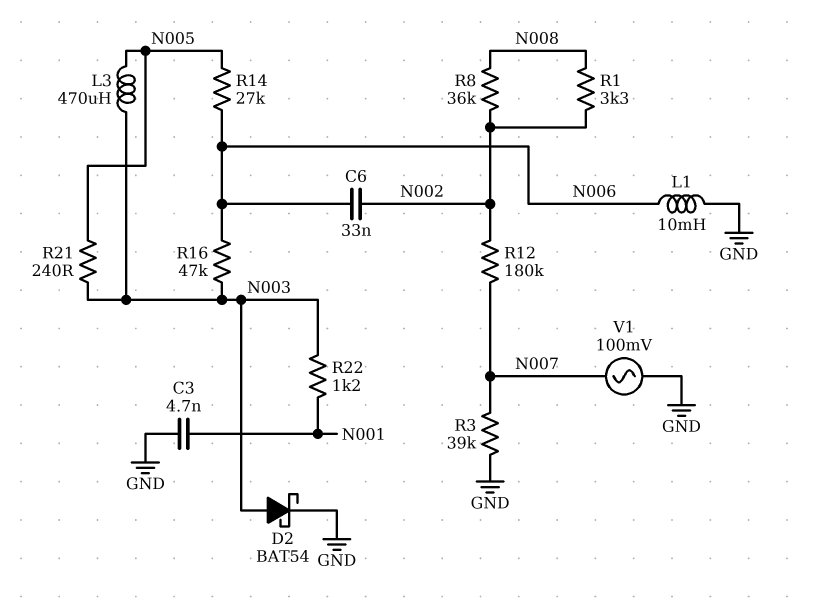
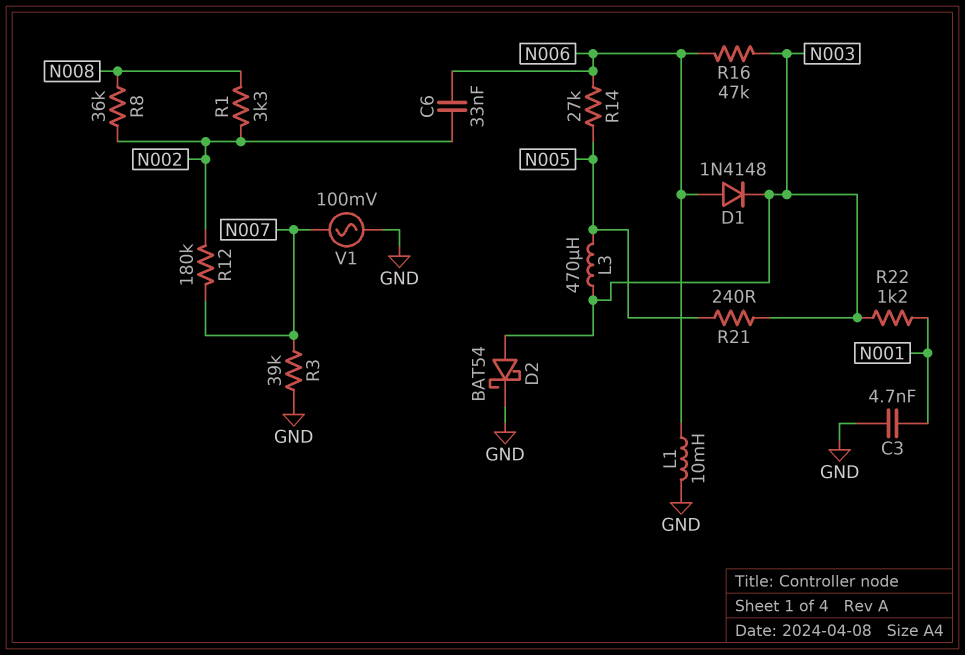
D1: none -> diode 1N4148 (A N006, K N003)

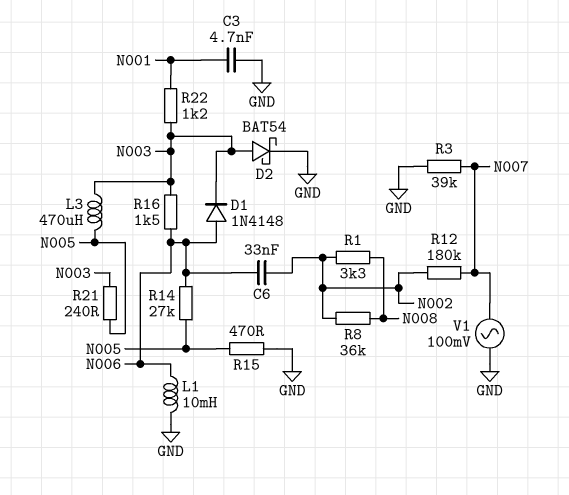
R15: none -> 470 (GND, N005)
R16: 47k (N003, N006) -> 1.5k (N003, N006)

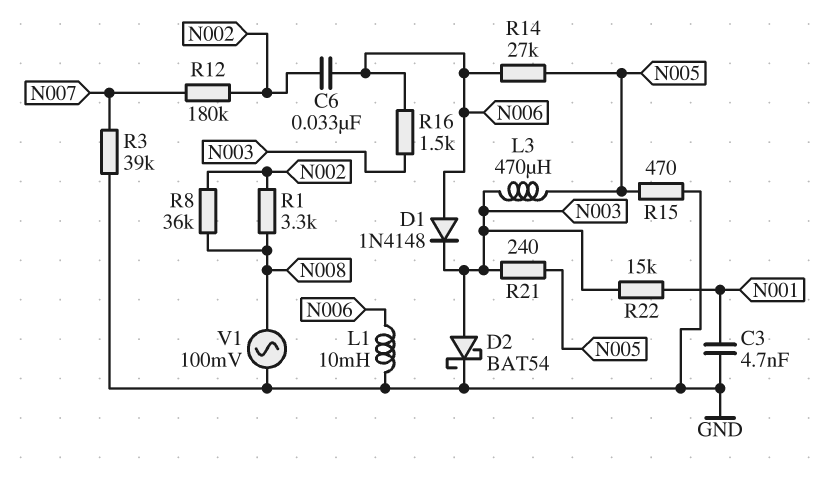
R22: 1.2k (N001, N003) -> 15k (N001, N003)
V1: AC 100mV (GND, N007) -> AC 100mV (GND, N008)

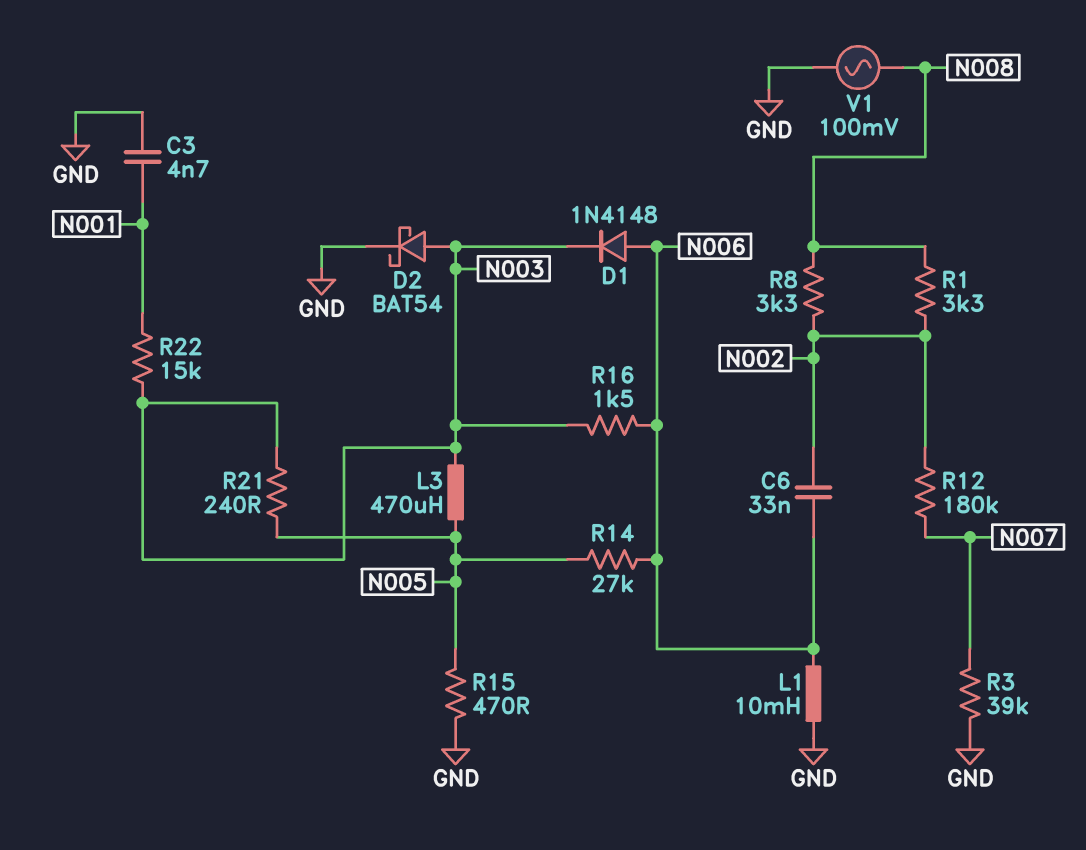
R8: 36k (N002, N008) -> 3.3k (N002, N008)

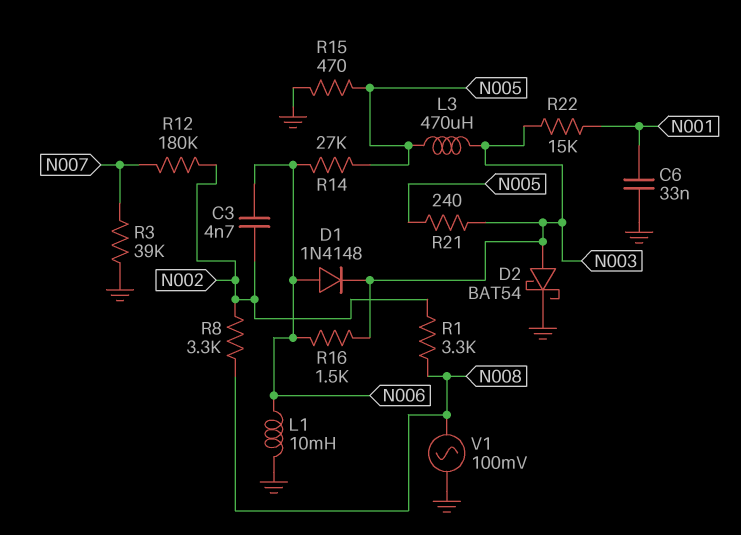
C3: 4.7nF (GND, N001) -> 4.7nF (N002, N006)
C6: 33nF (N002, N006) -> 33nF (GND, N001)

